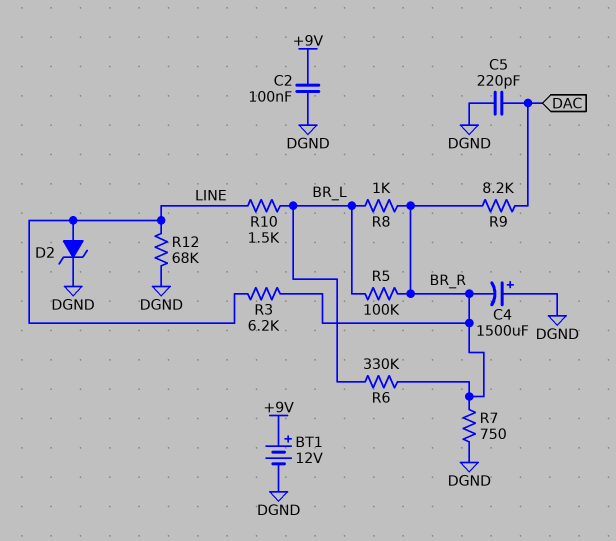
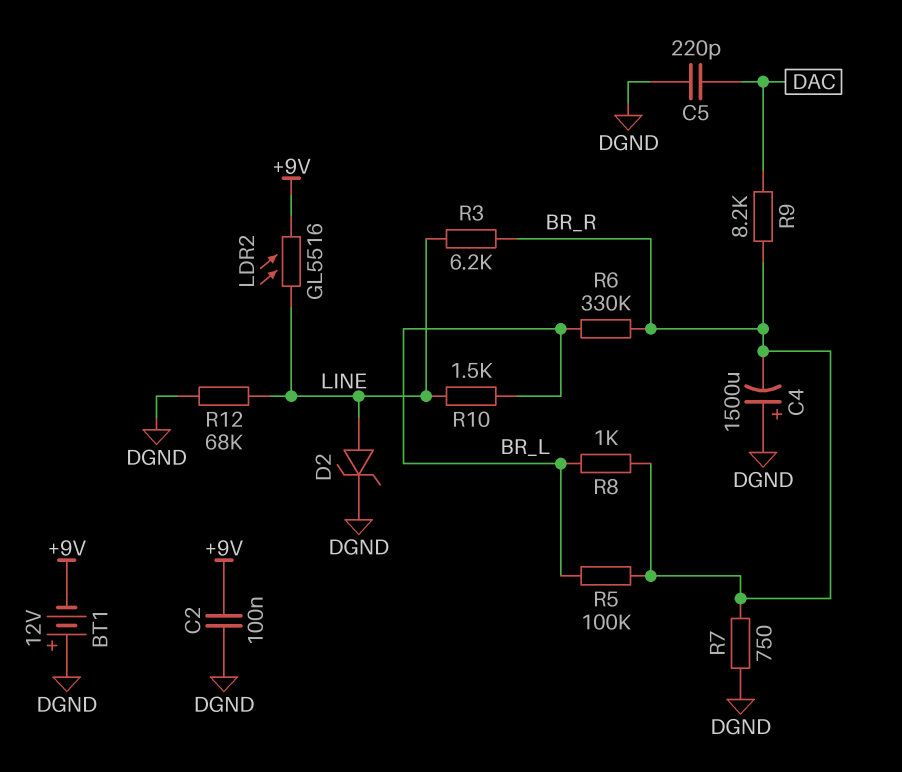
BT1: 12V (plus +9V, minus DGND) -> 12V (plus DGND, minus +9V)
LDR2: none -> GL5516 (+9V, LINE)

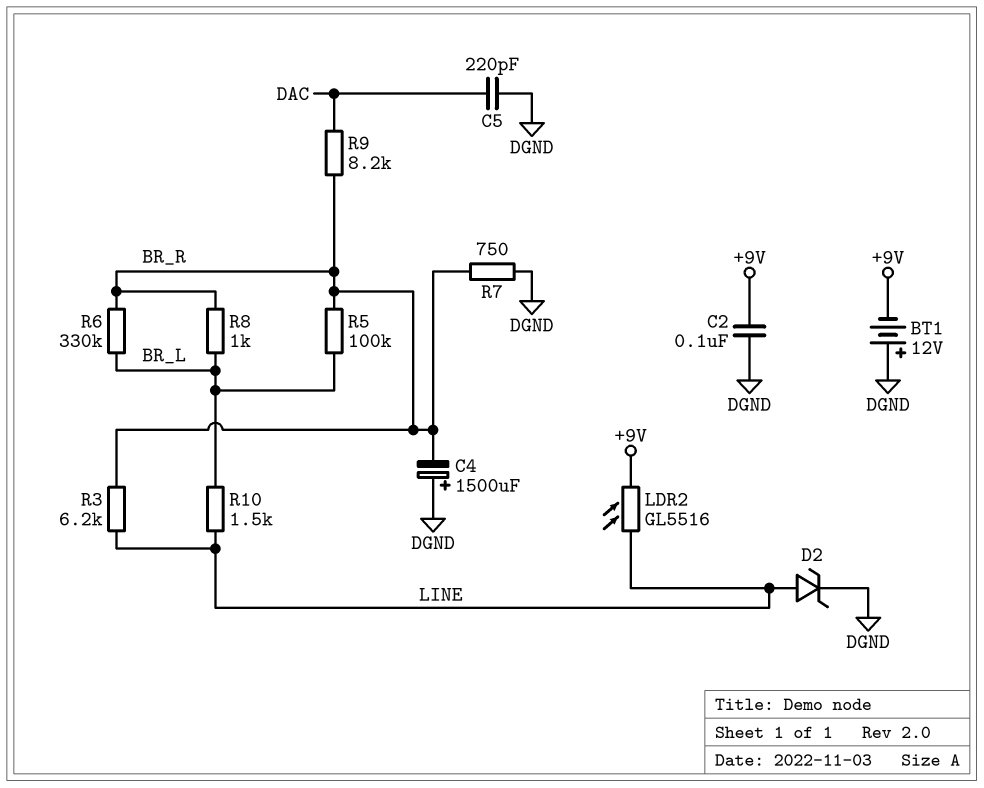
R12: 68k (DGND, LINE) -> none

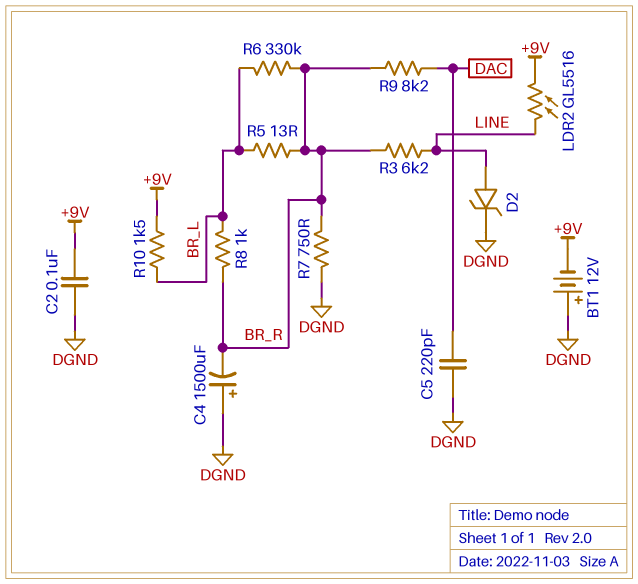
R5: 100k (BR_L, BR_R) -> 13 (BR_L, BR_R)
R10: 1.5k (BR_L, LINE) -> 1.5k (+9V, BR_L)

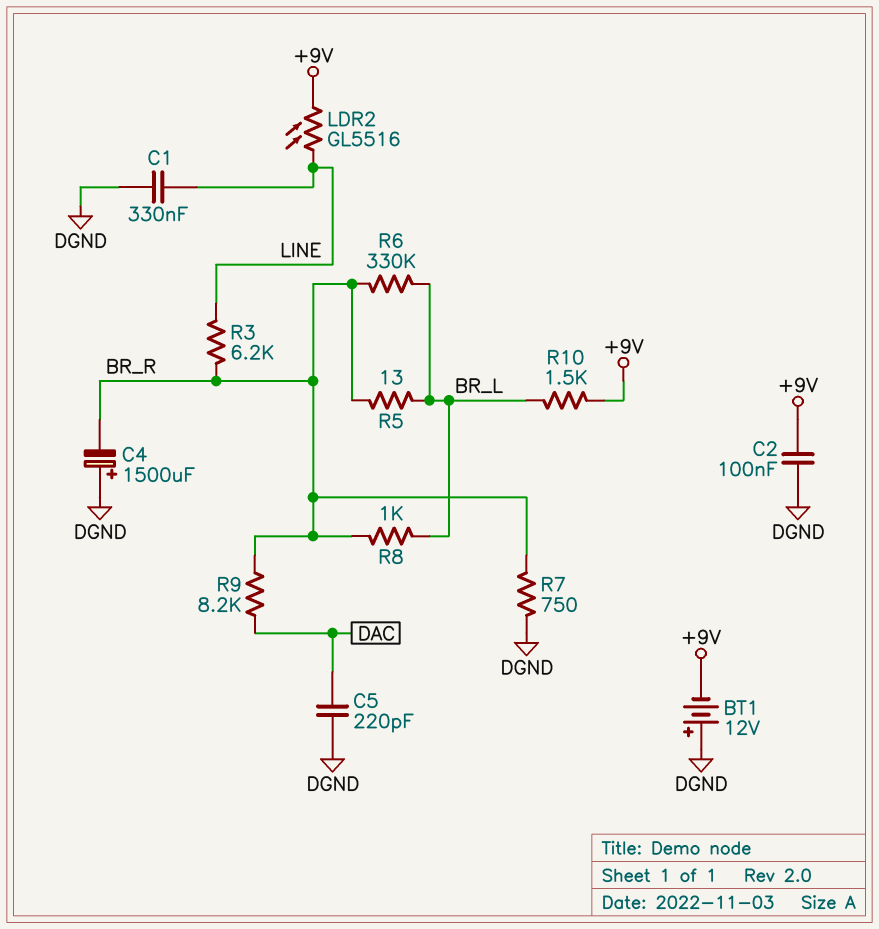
C1: none -> 330nF (DGND, LINE)
D2: zener (A LINE, K DGND) -> none

